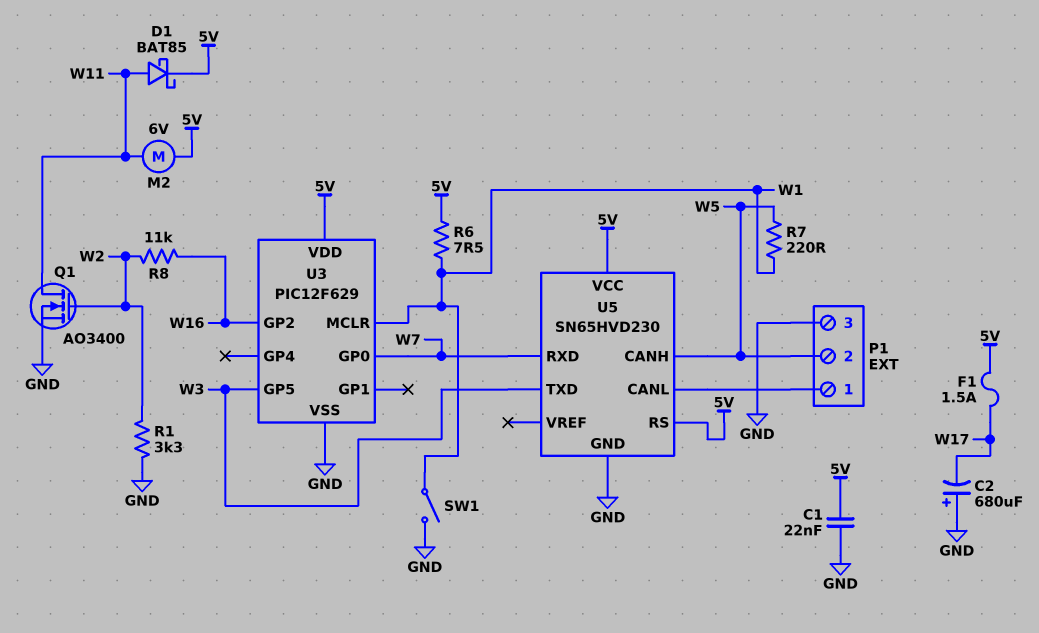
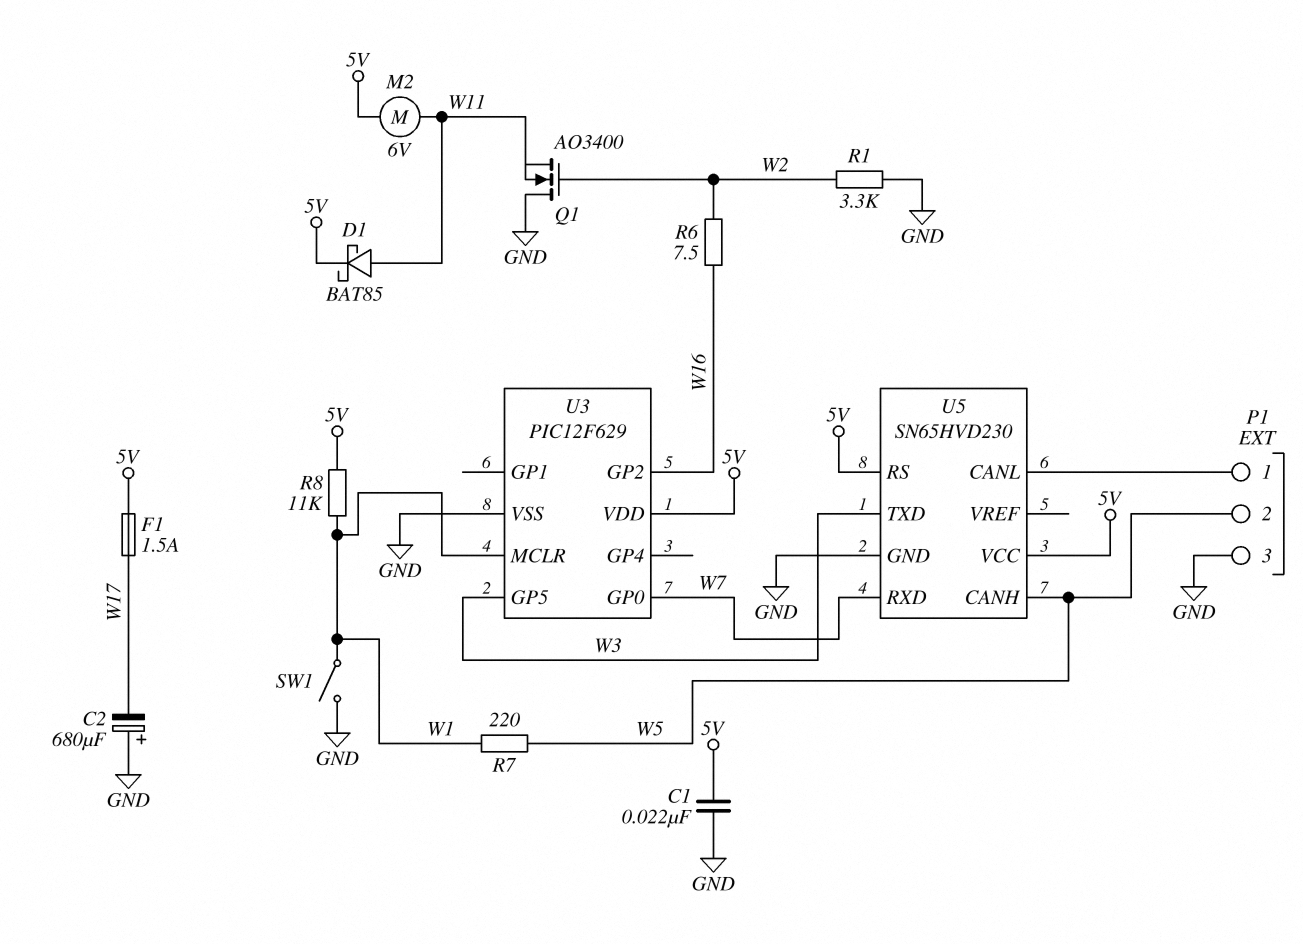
Q1: NMOS AO3400 (G W2, D W11, S GND) -> NMOS AO3400 (G W2, D GND, S W11)
R6: 7.5 (5V, W1) -> 7.5 (W2, W16)
R8: 11k (W2, W16) -> 11k (5V, W1)

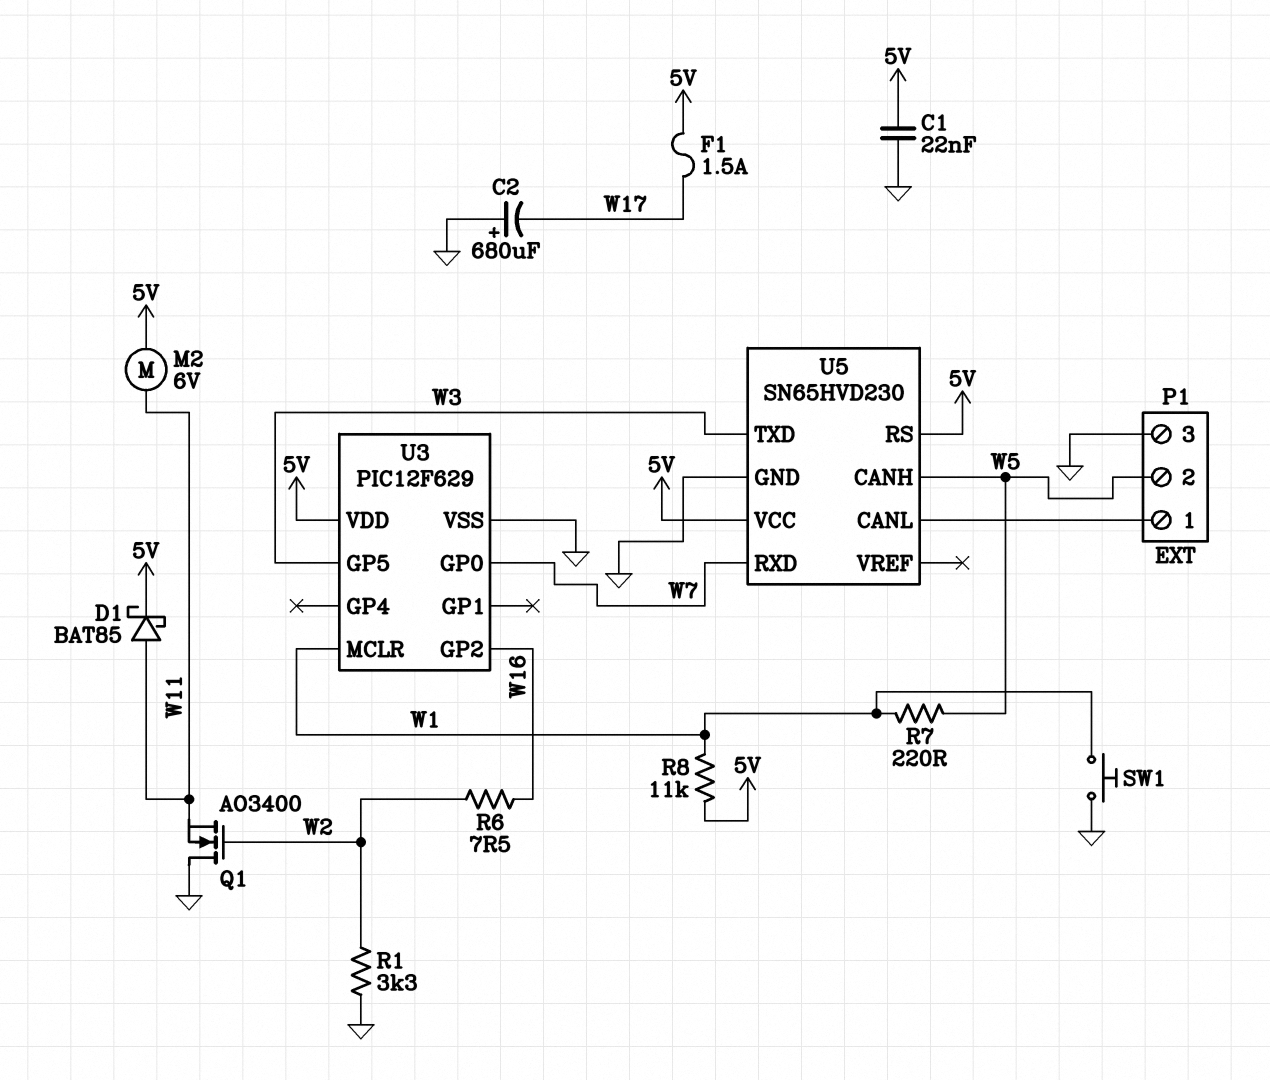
SW1: switch (GND, W1) -> button (GND, W1)

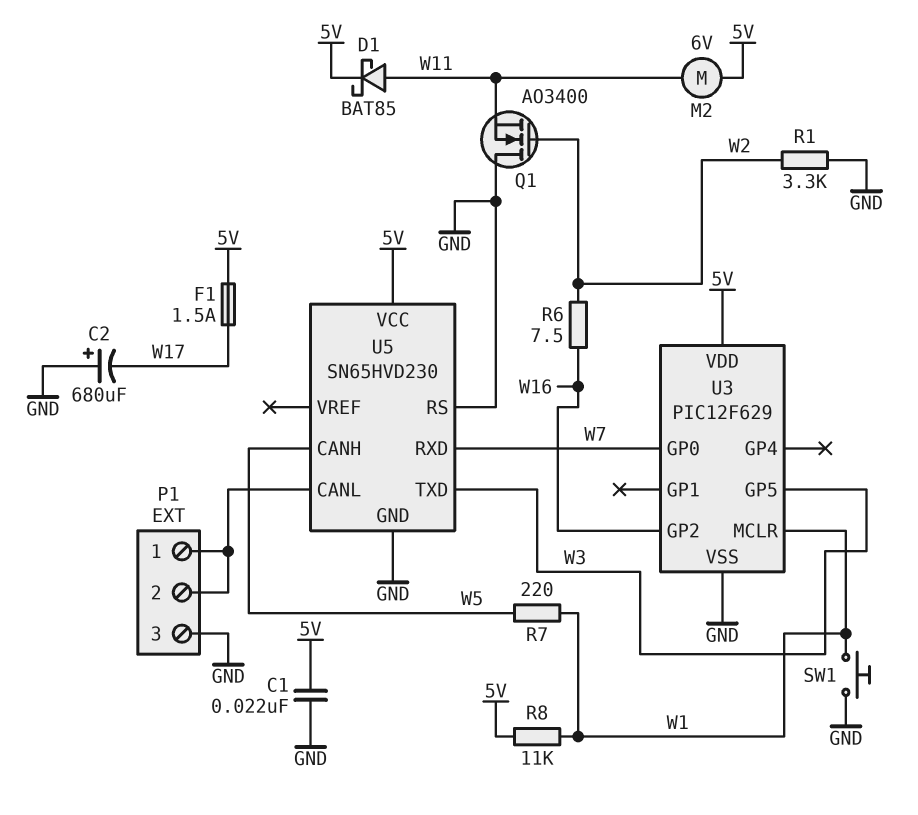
P1 pin 2: W5 -> P1/1
U5 pin RS: 5V -> GND

